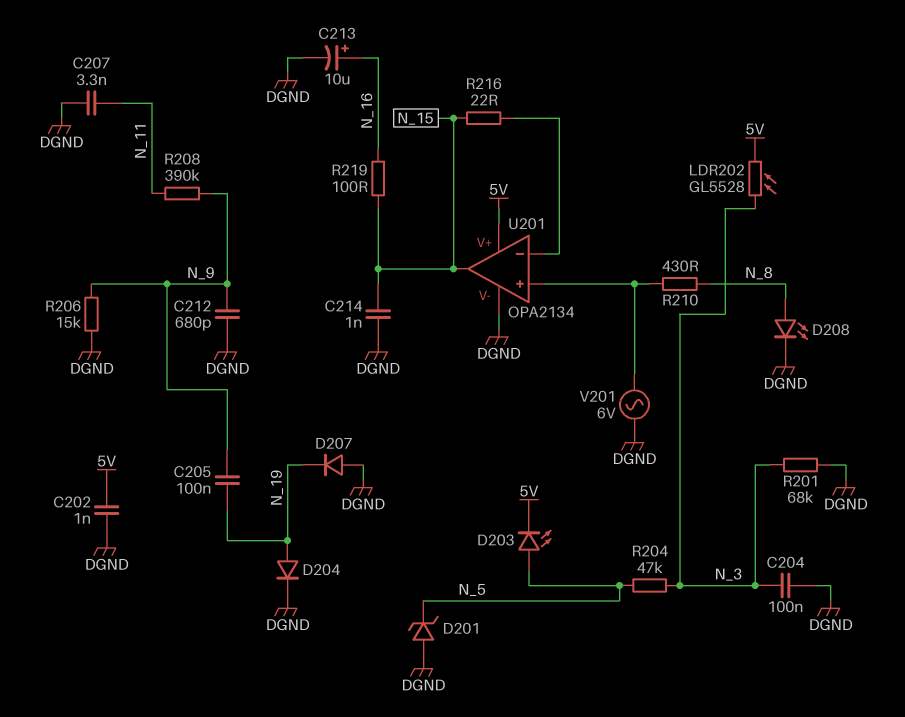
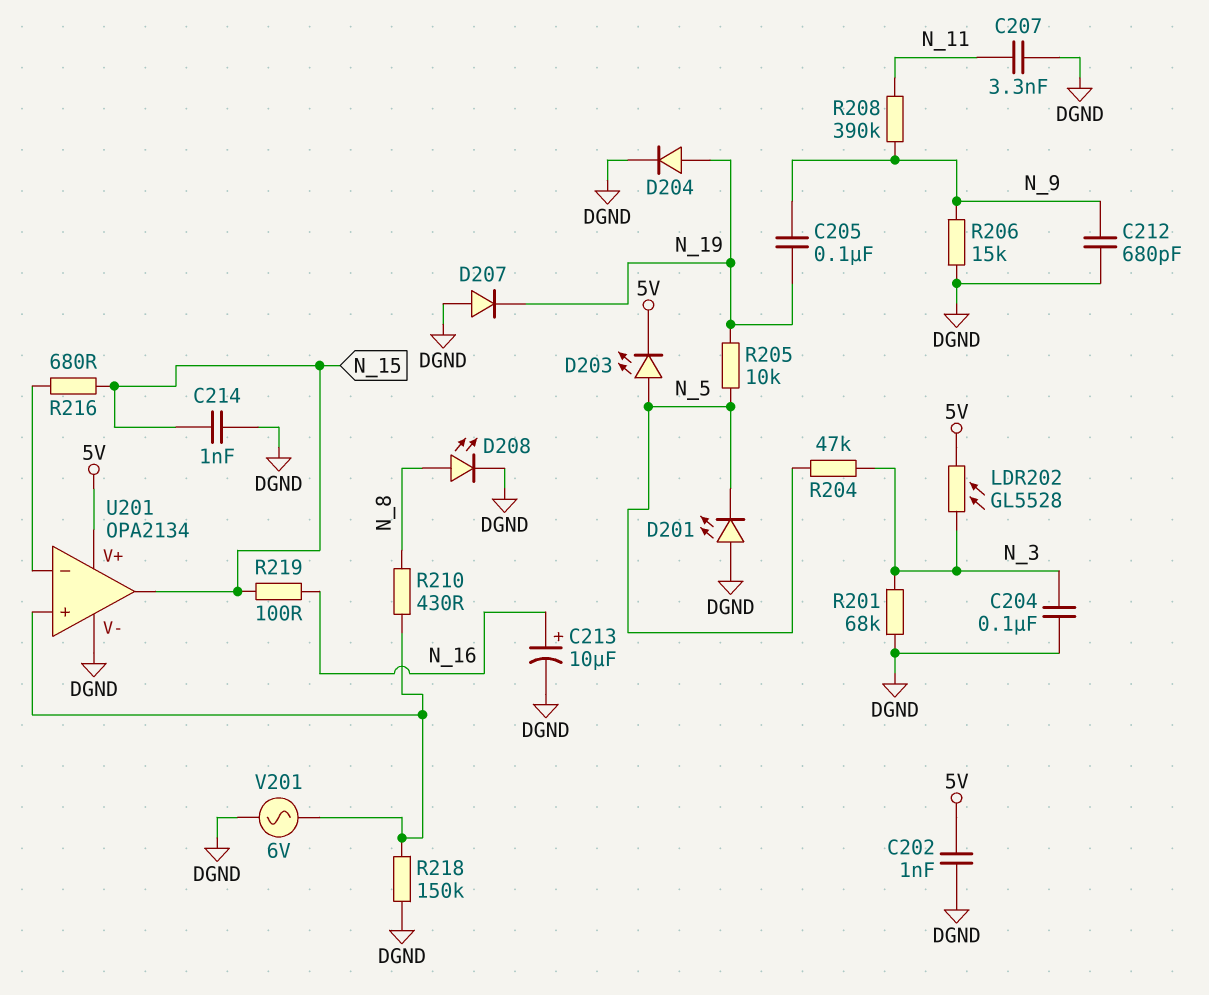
D201: zener (A DGND, K N_5) -> LED (A DGND, K N_5)
R205: none -> 10k (N_5, N_19)
R216: 22 (N_15, U201/in-) -> 680 (N_15, U201/in-)
R218: none -> 150k (DGND, U201/in+)

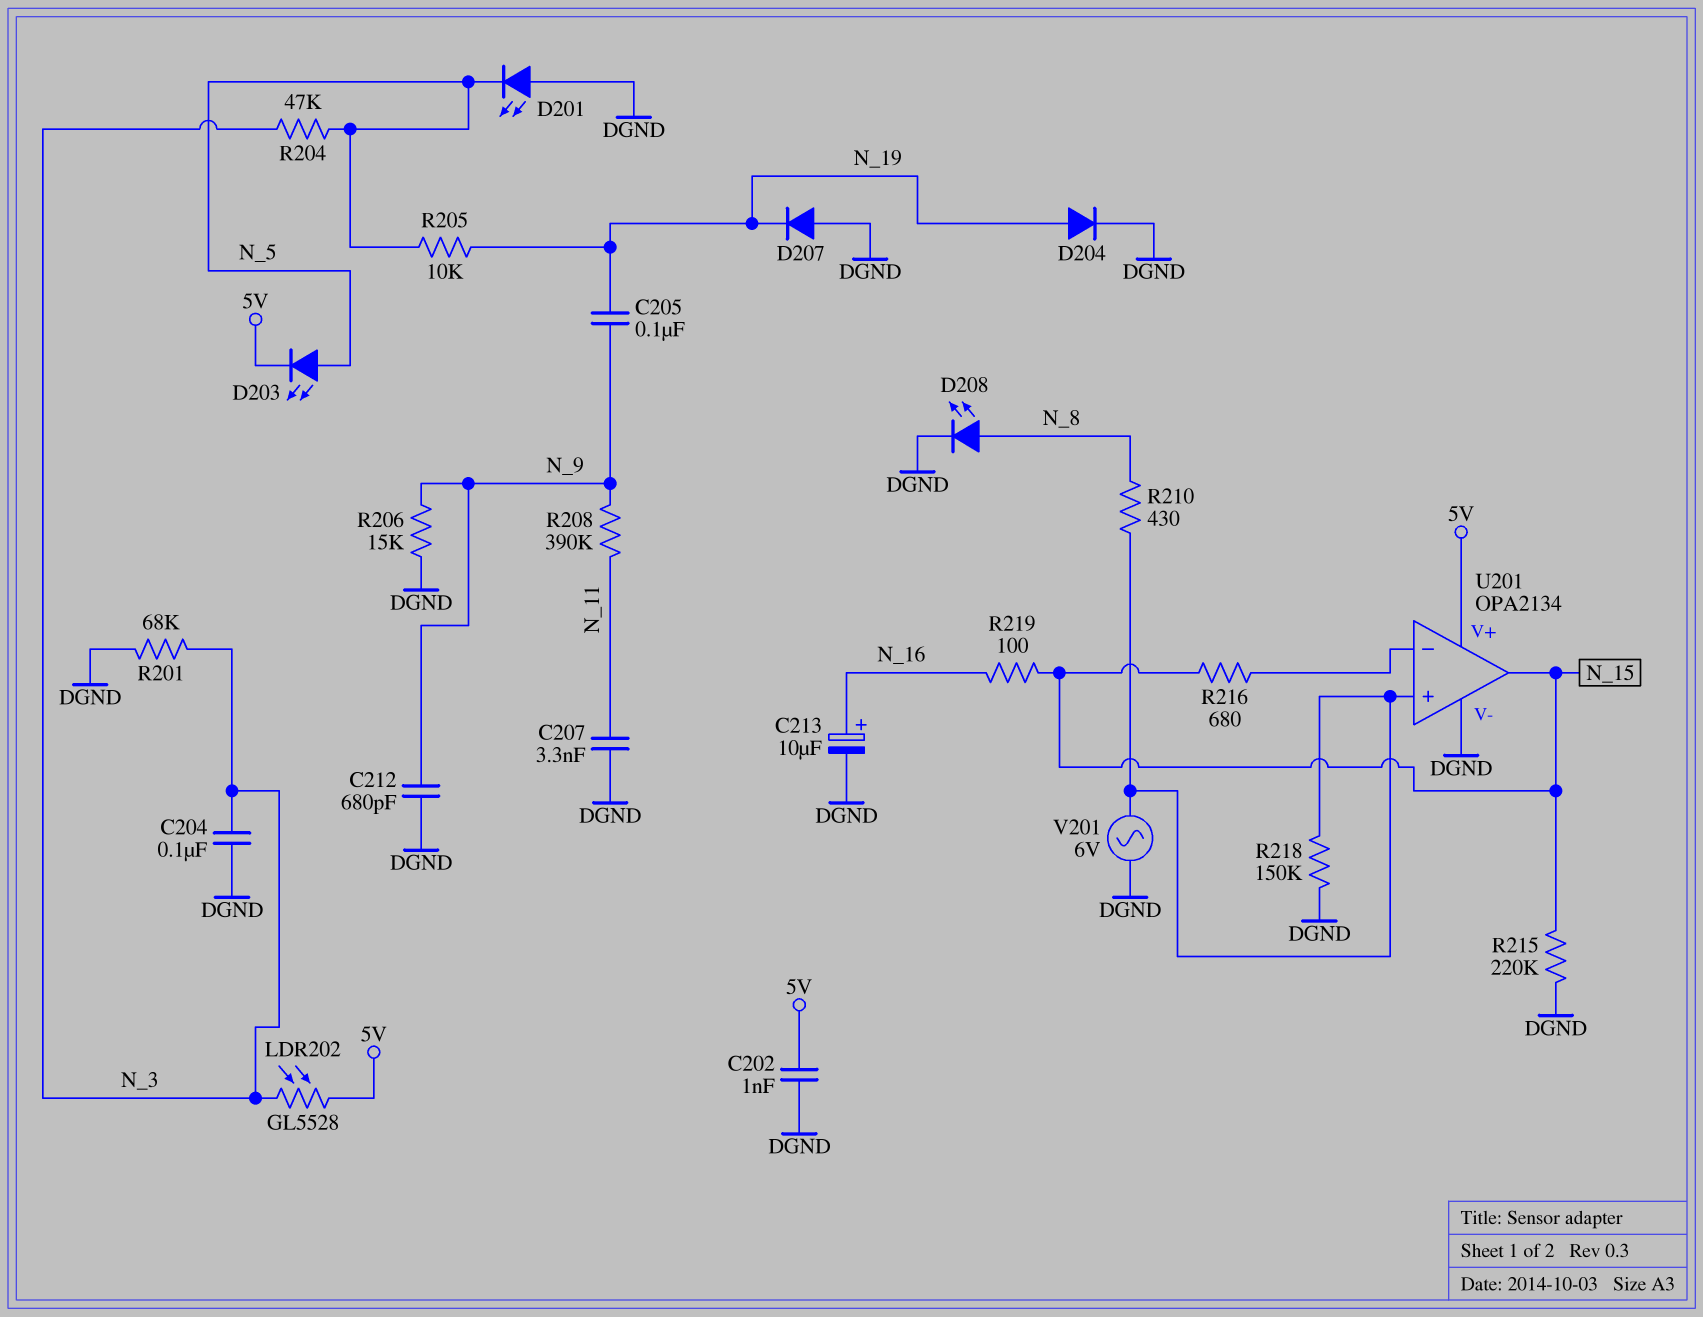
C214: 1nF (DGND, N_15) -> none
R215: none -> 220k (DGND, N_15)

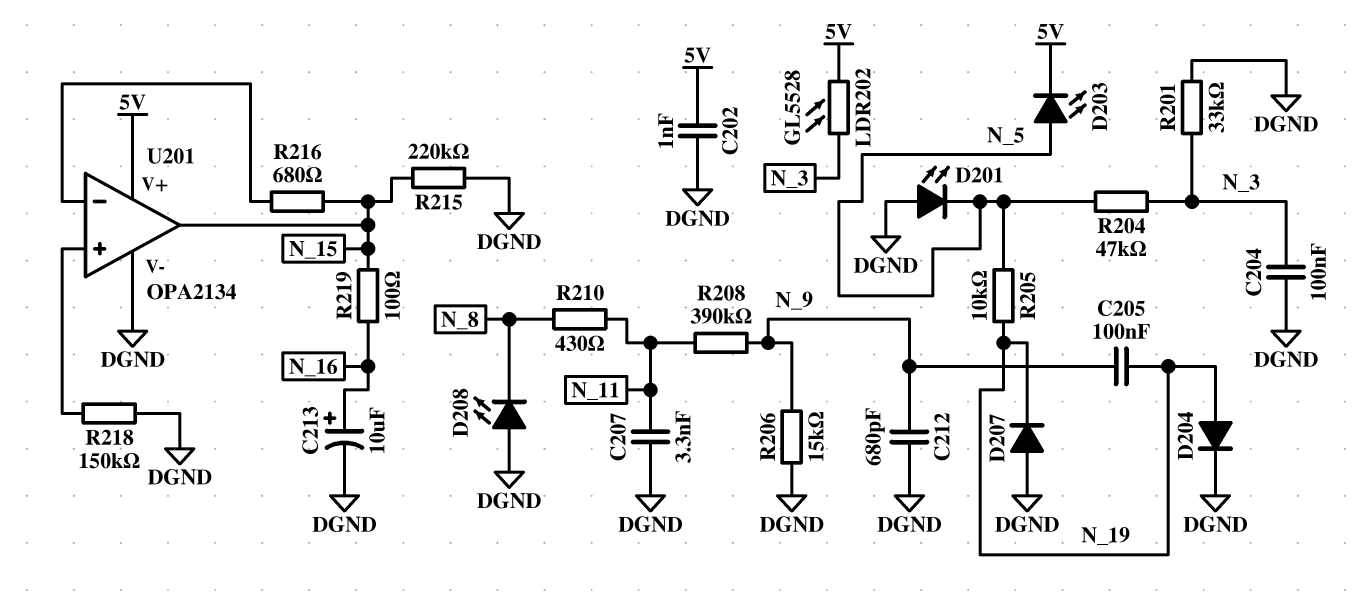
D208: LED (A N_8, K DGND) -> LED (A DGND, K N_8)
R201: 68k (DGND, N_3) -> 33k (DGND, N_3)
R210: 430 (N_8, U201/in+) -> 430 (N_8, N_11)
V201: AC 6V (DGND, U201/in+) -> none

